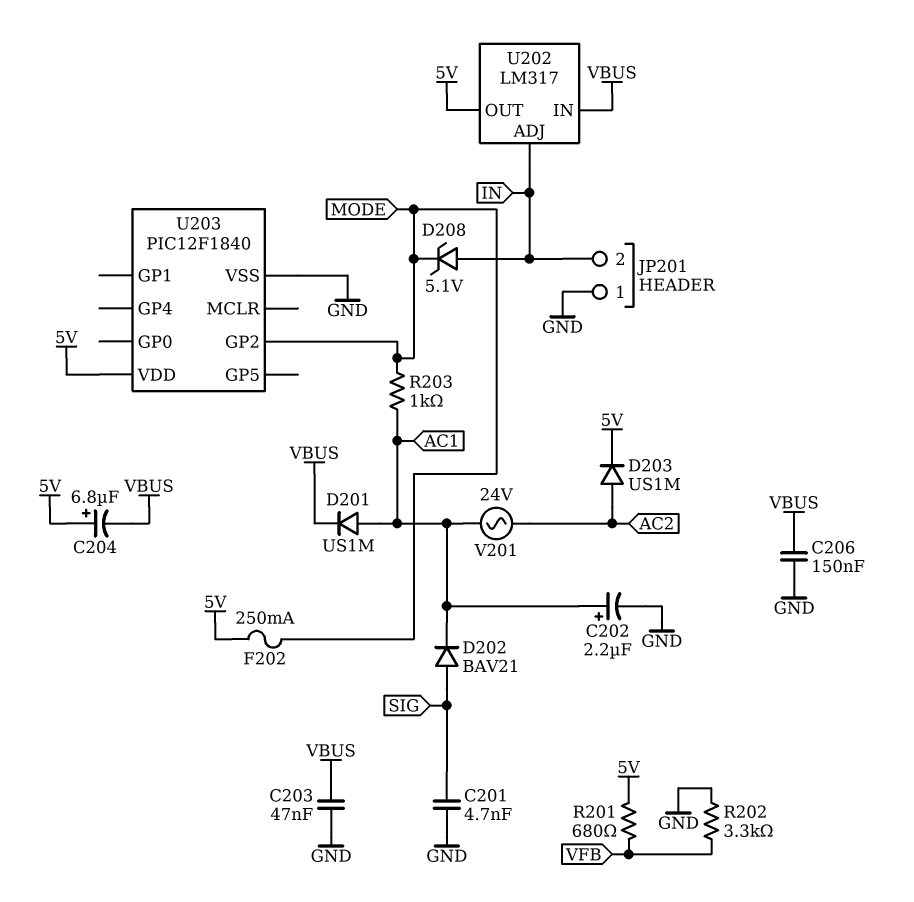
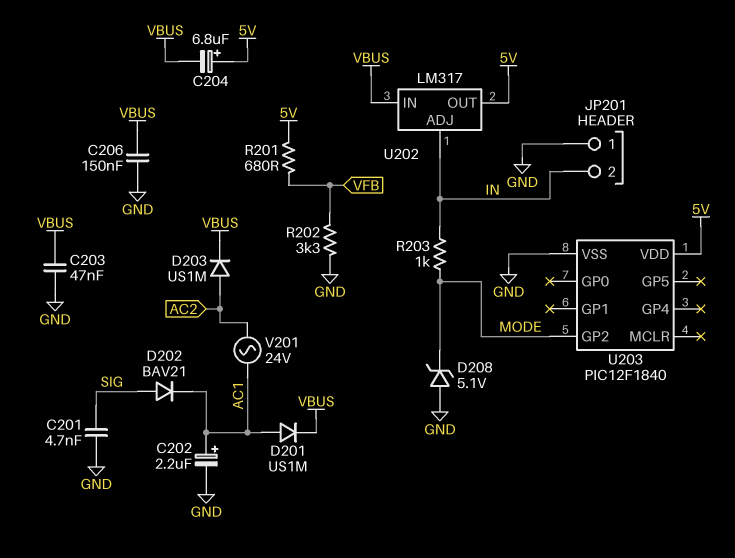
D203: diode US1M (A AC2, K 5V) -> diode US1M (A AC2, K VBUS)
D208: zener 5.1V (A IN, K MODE) -> zener 5.1V (A GND, K MODE)
F202: 250mA (5V, MODE) -> none
R203: 1k (AC1, MODE) -> 1k (IN, MODE)

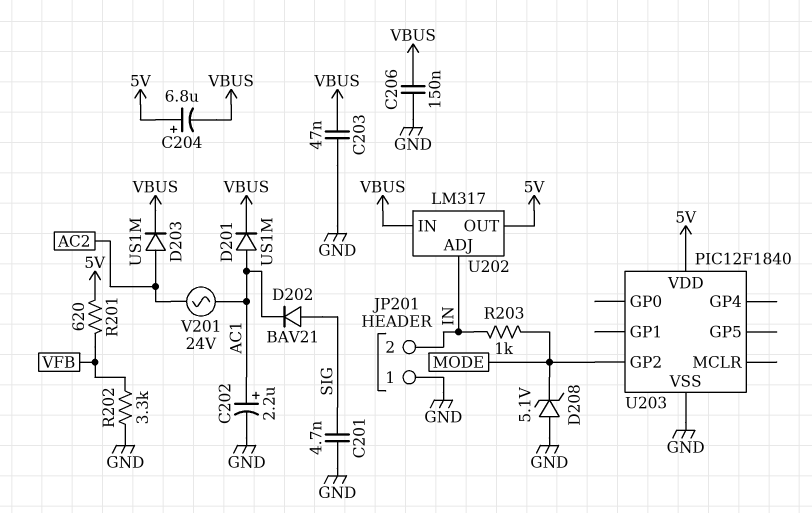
R201: 680 (5V, VFB) -> 620 (5V, VFB)

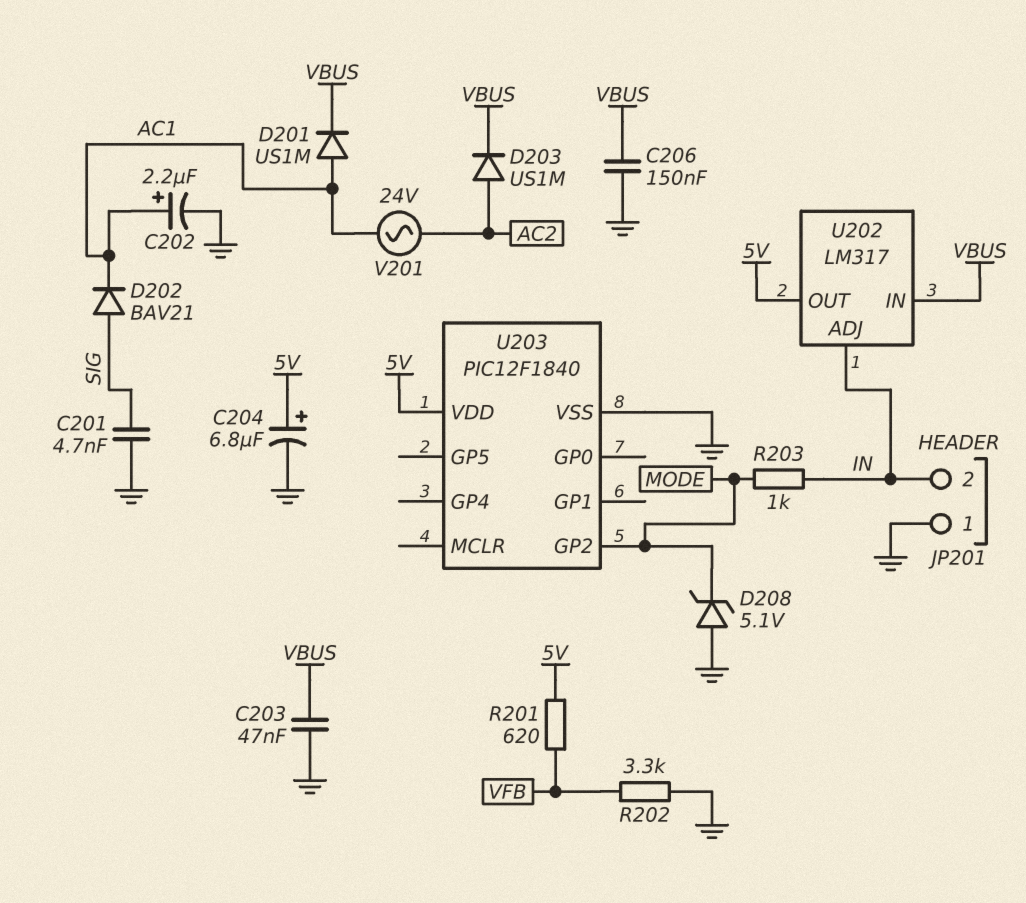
C204: 6.8uF (plus 5V, minus VBUS) -> 6.8uF (plus 5V, minus GND)

